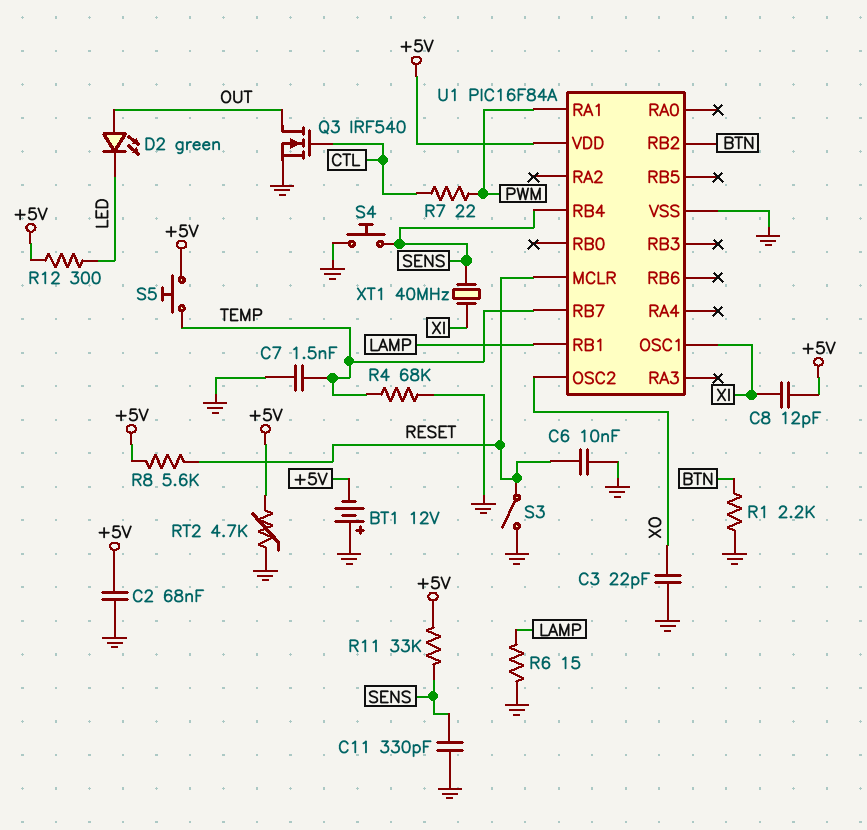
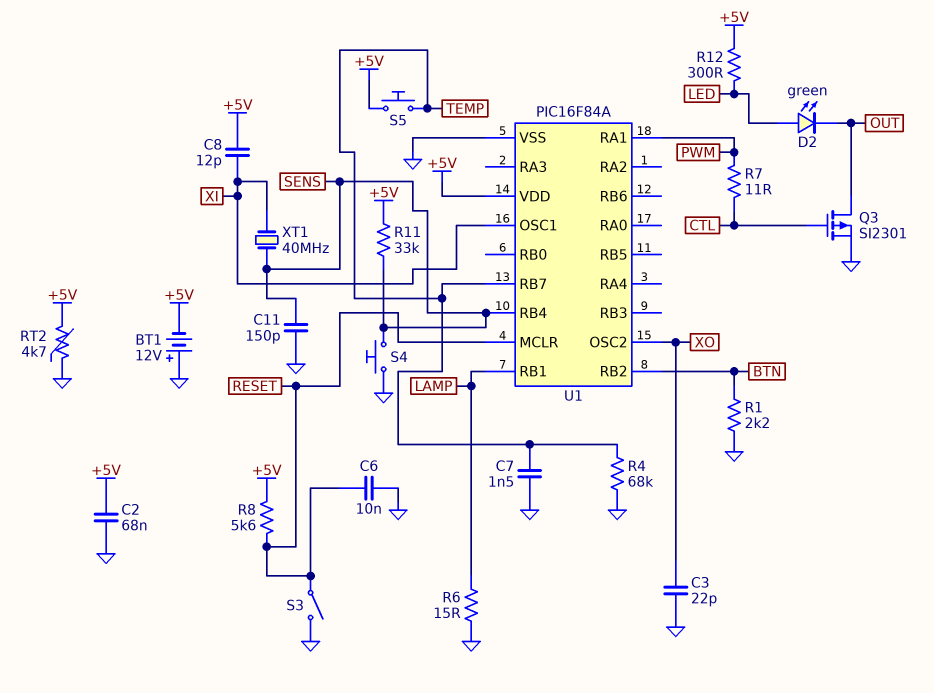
C11: 330pF (GND, SENS) -> 150pF (GND, SENS)
D2: LED green (A OUT, K LED) -> LED green (A LED, K OUT)
Q3: NMOS IRF540 (G CTL, D OUT, S GND) -> PMOS SI2301 (G CTL, D OUT, S GND)
R7: 22 (CTL, PWM) -> 11 (CTL, PWM)

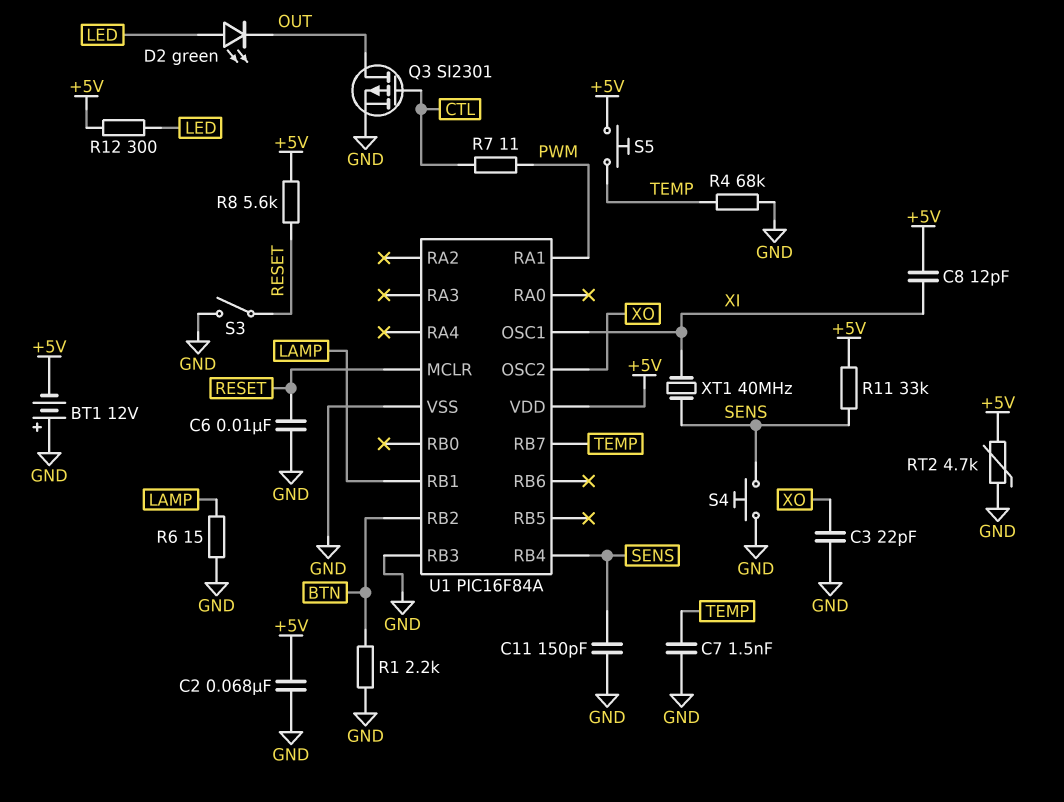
U1 pin RB3: none -> GND

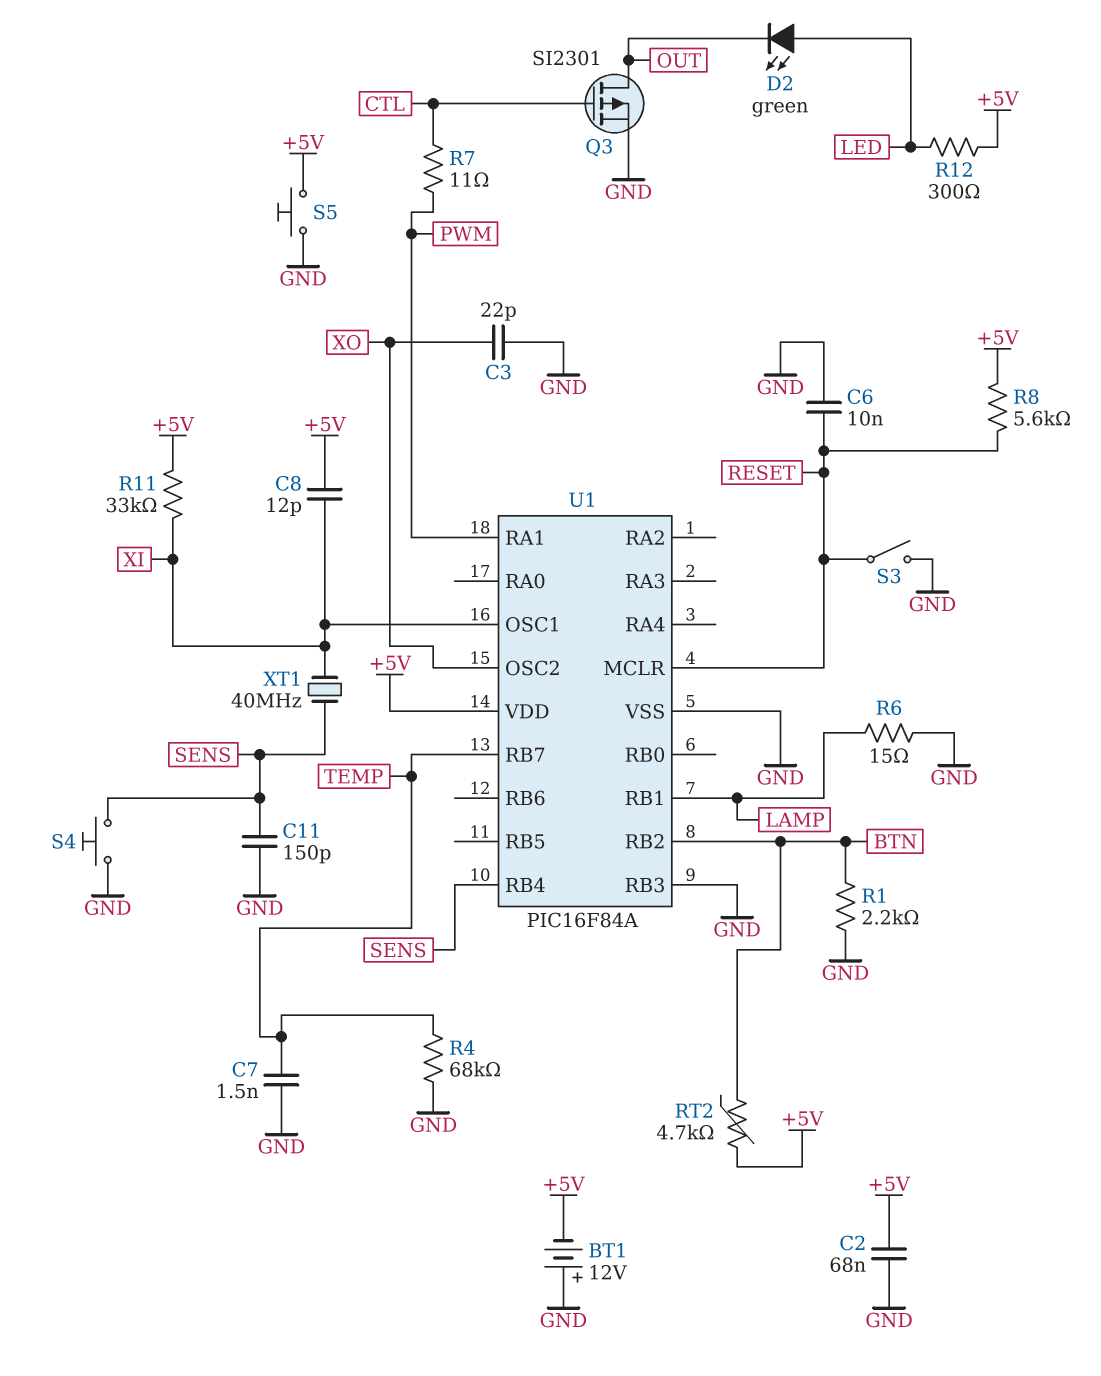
R11: 33k (+5V, SENS) -> 33k (+5V, XI)
RT2: 4.7k (+5V, GND) -> 4.7k (+5V, BTN)
S5: button (+5V, TEMP) -> button (+5V, GND)

